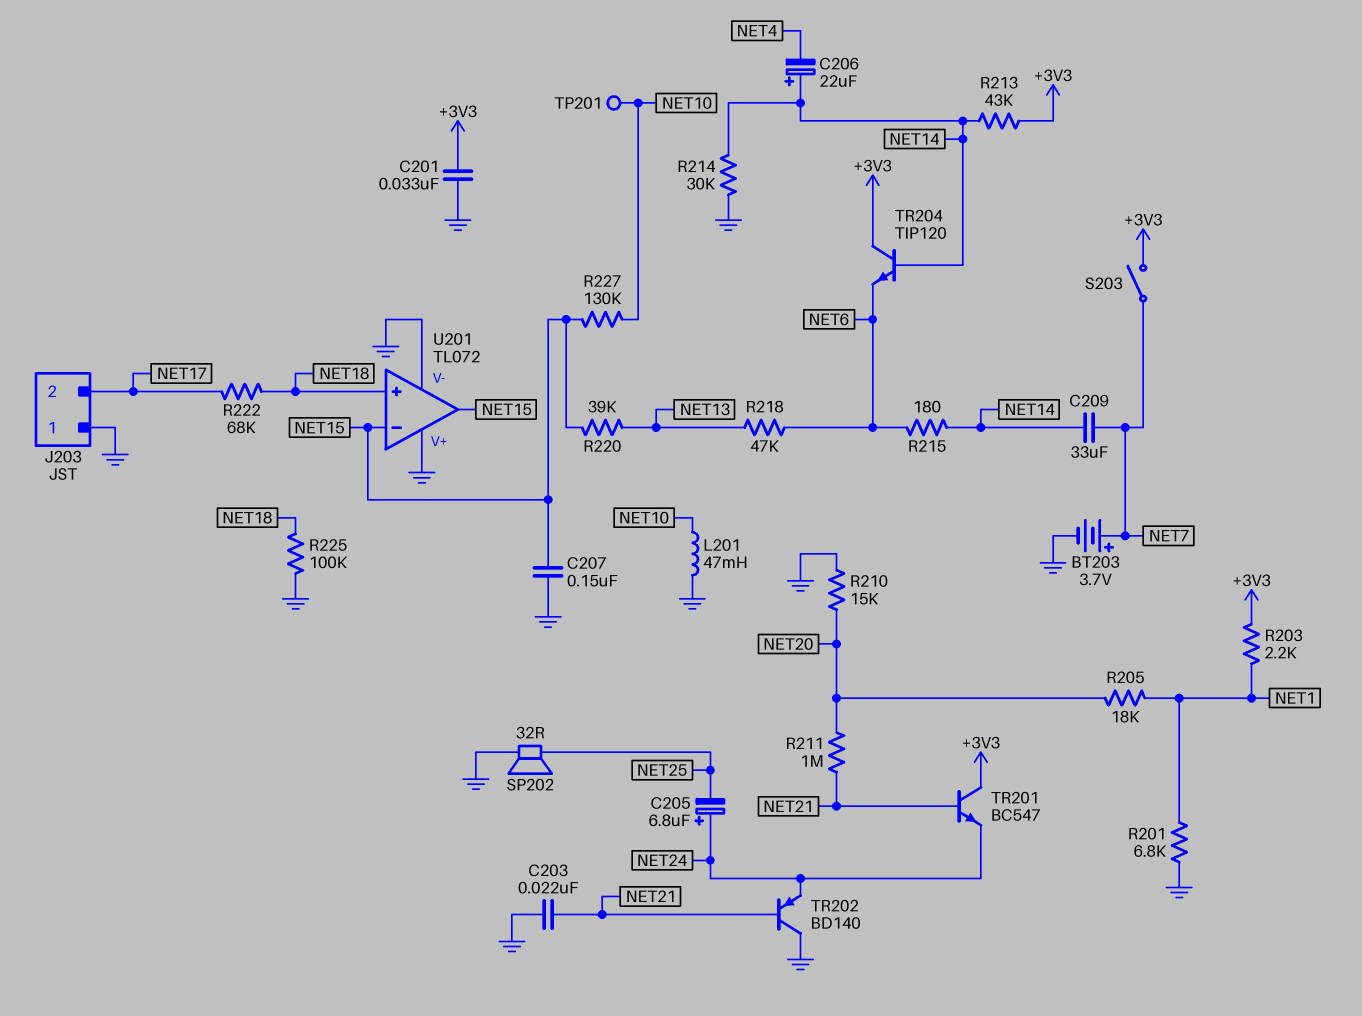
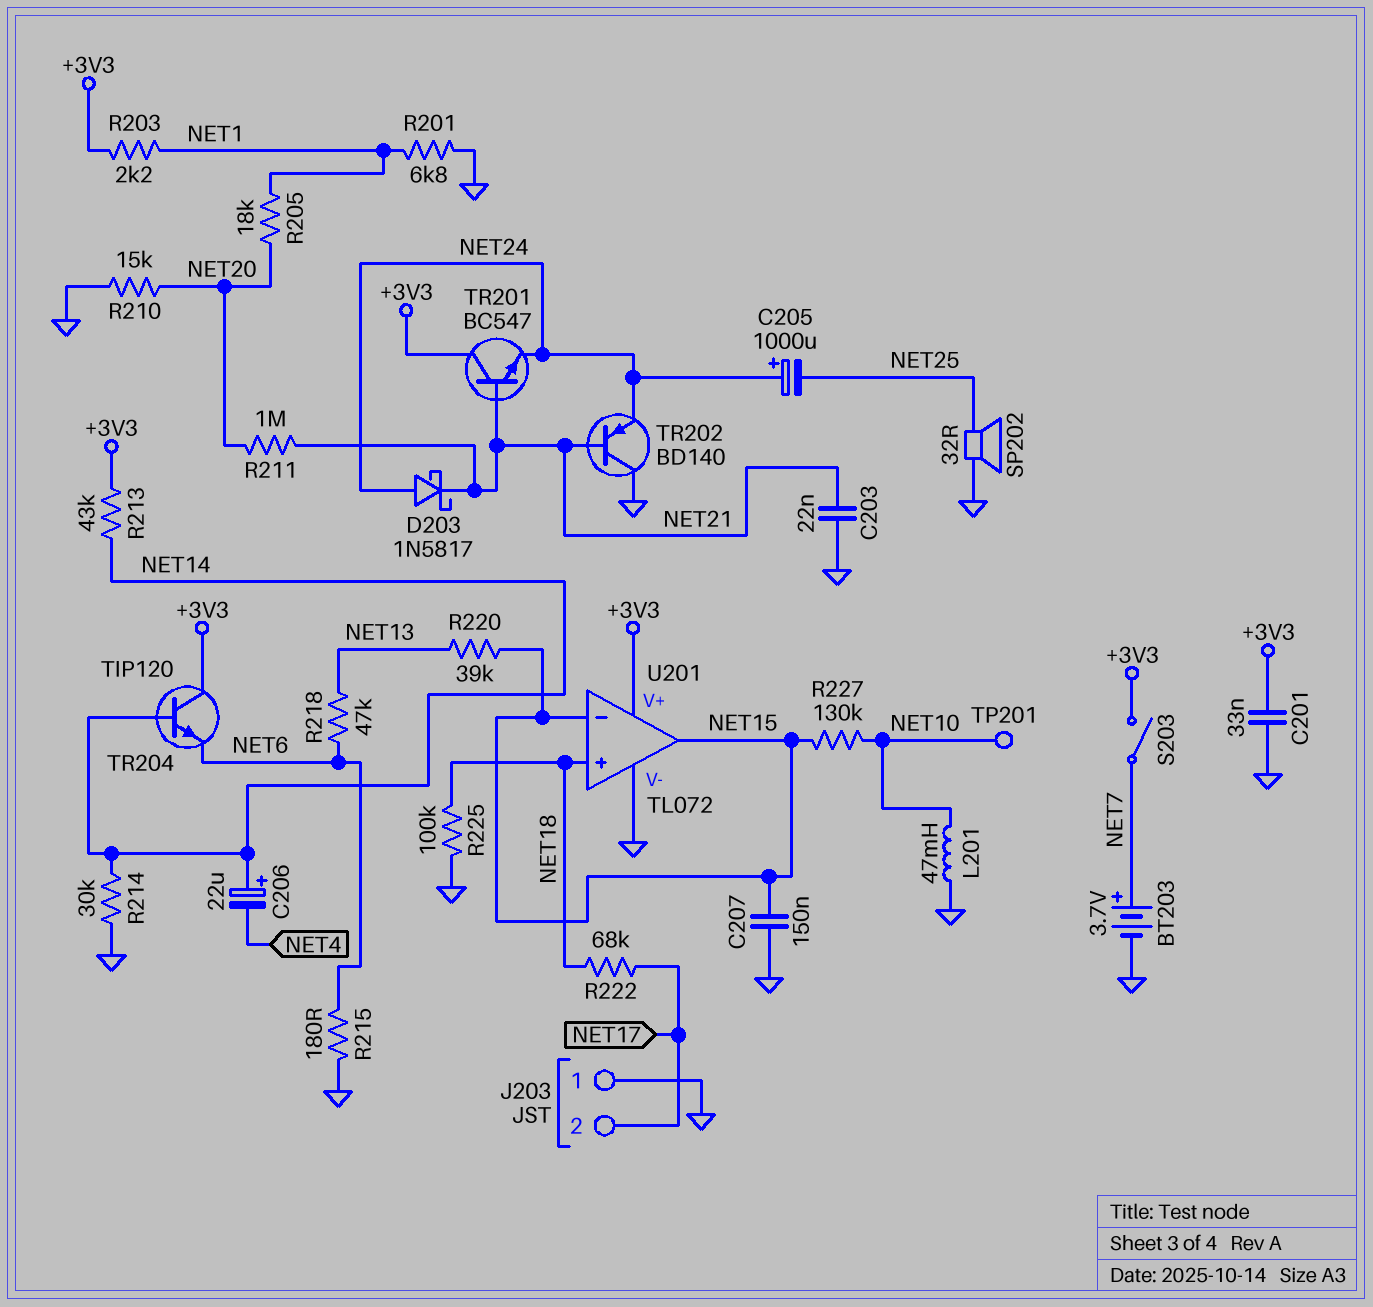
C205: 6.8uF (plus NET24, minus NET25) -> 1000uF (plus NET24, minus NET25)
C209: 33uF (NET7, NET14) -> none
D203: none -> schottky 1N5817 (A NET24, K NET21)
R215: 180 (NET6, NET14) -> 180 (GND, NET6)
U201 pin V+: GND -> +3V3

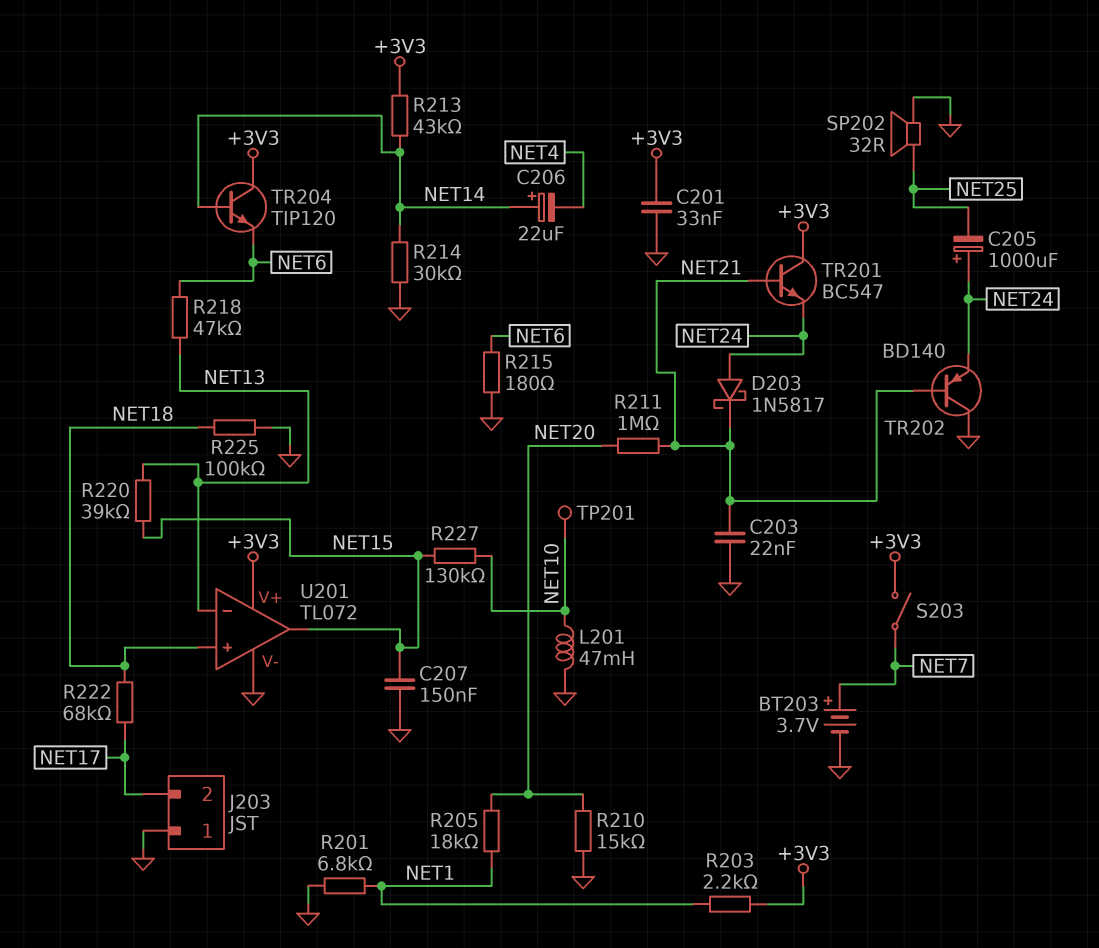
U201 pin in-: NET15 -> NET13

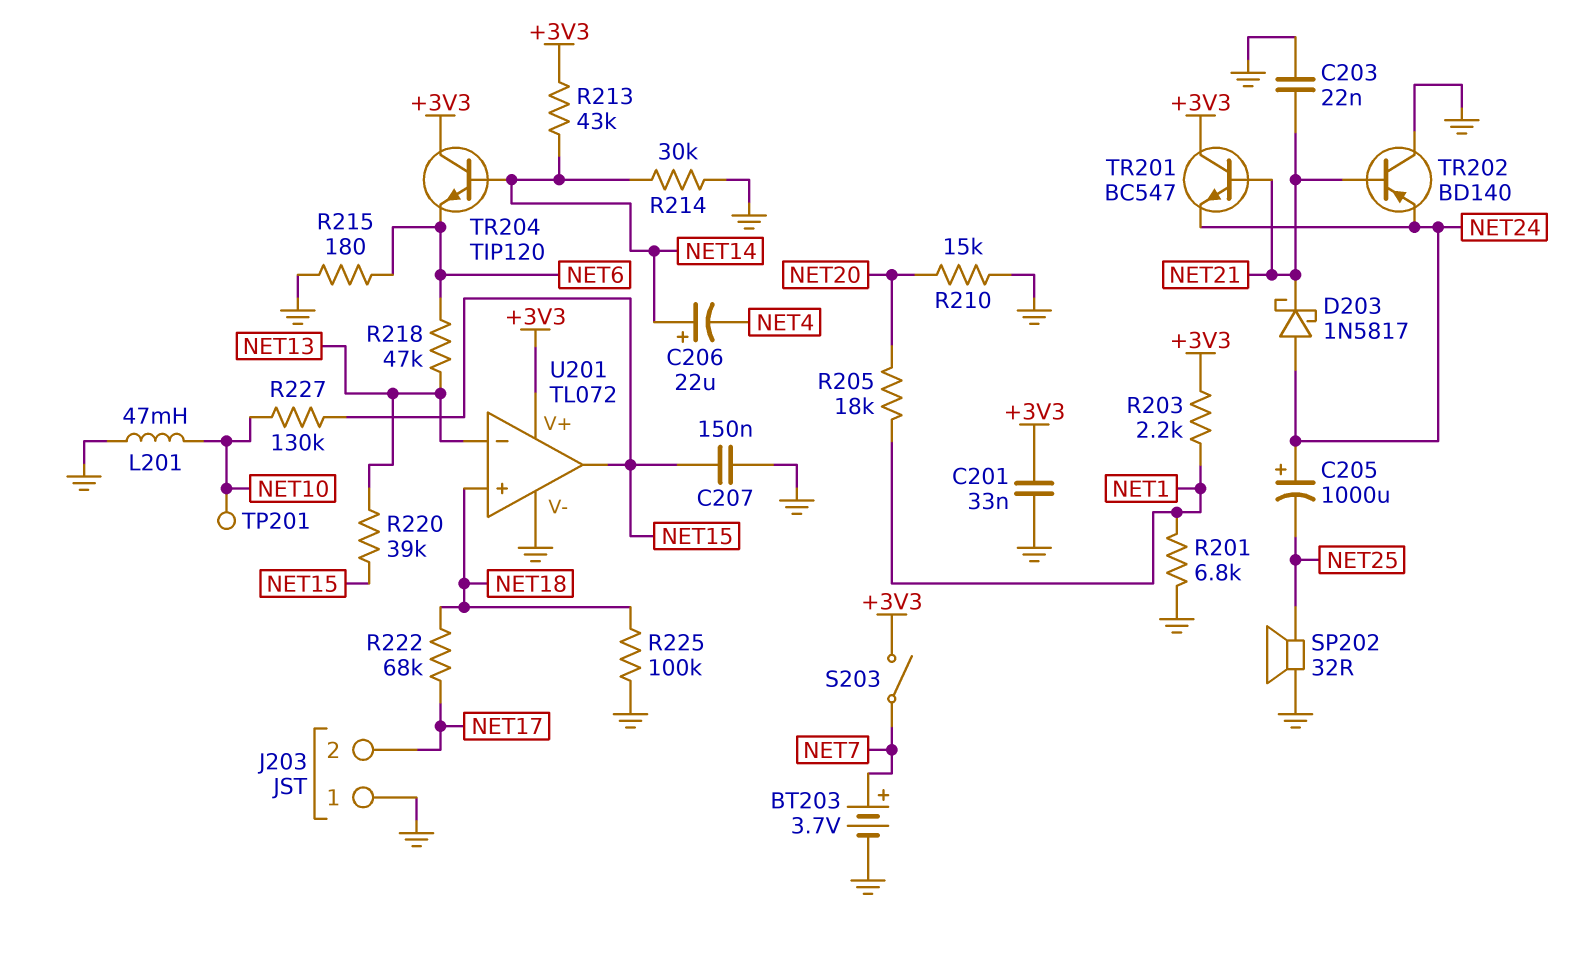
R211: 1M (NET20, NET21) -> none

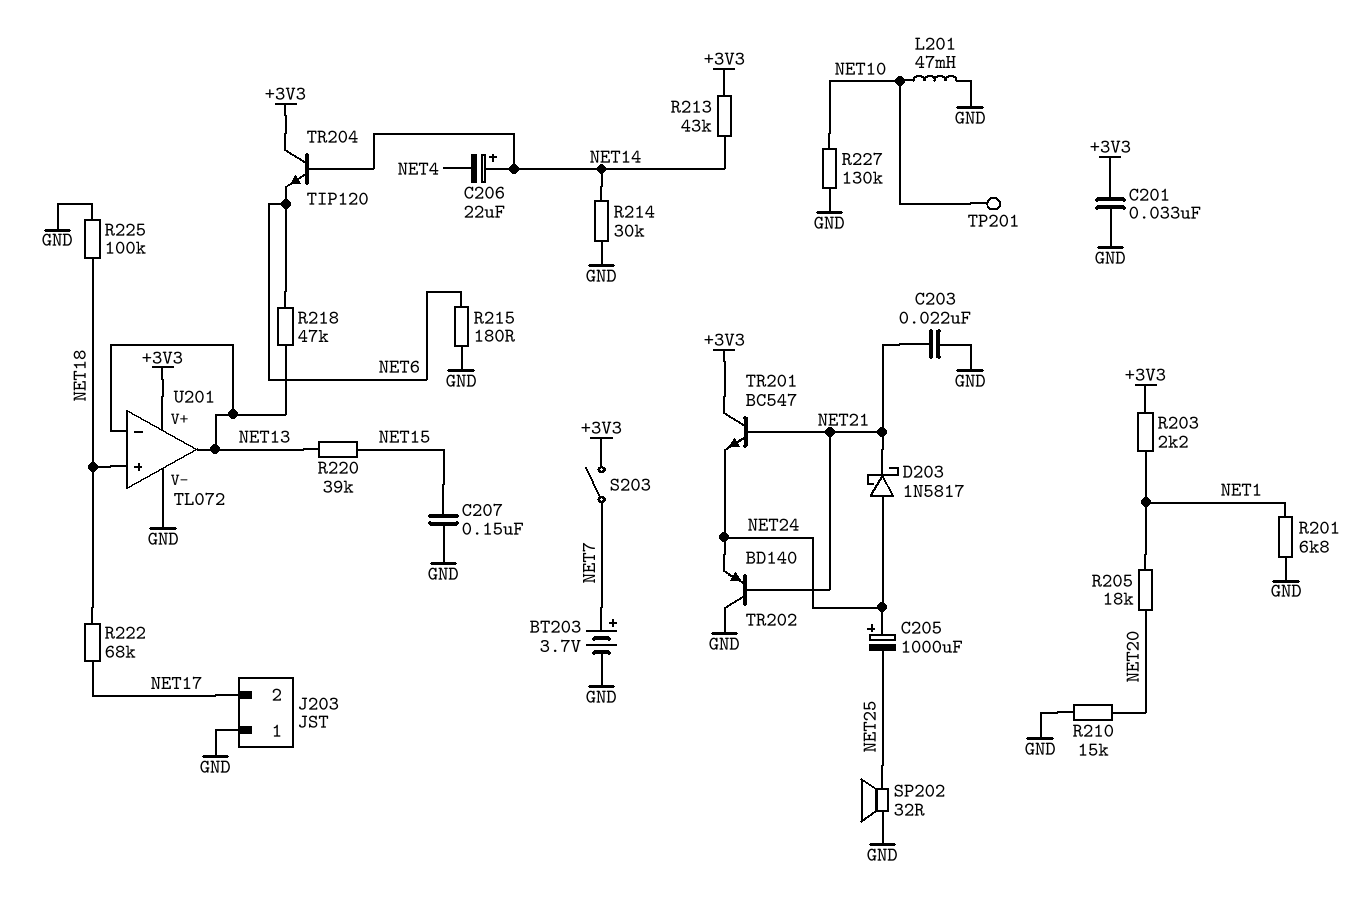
R227: 130k (NET10, NET15) -> 130k (GND, NET10)
U201 pin out: NET15 -> NET13

